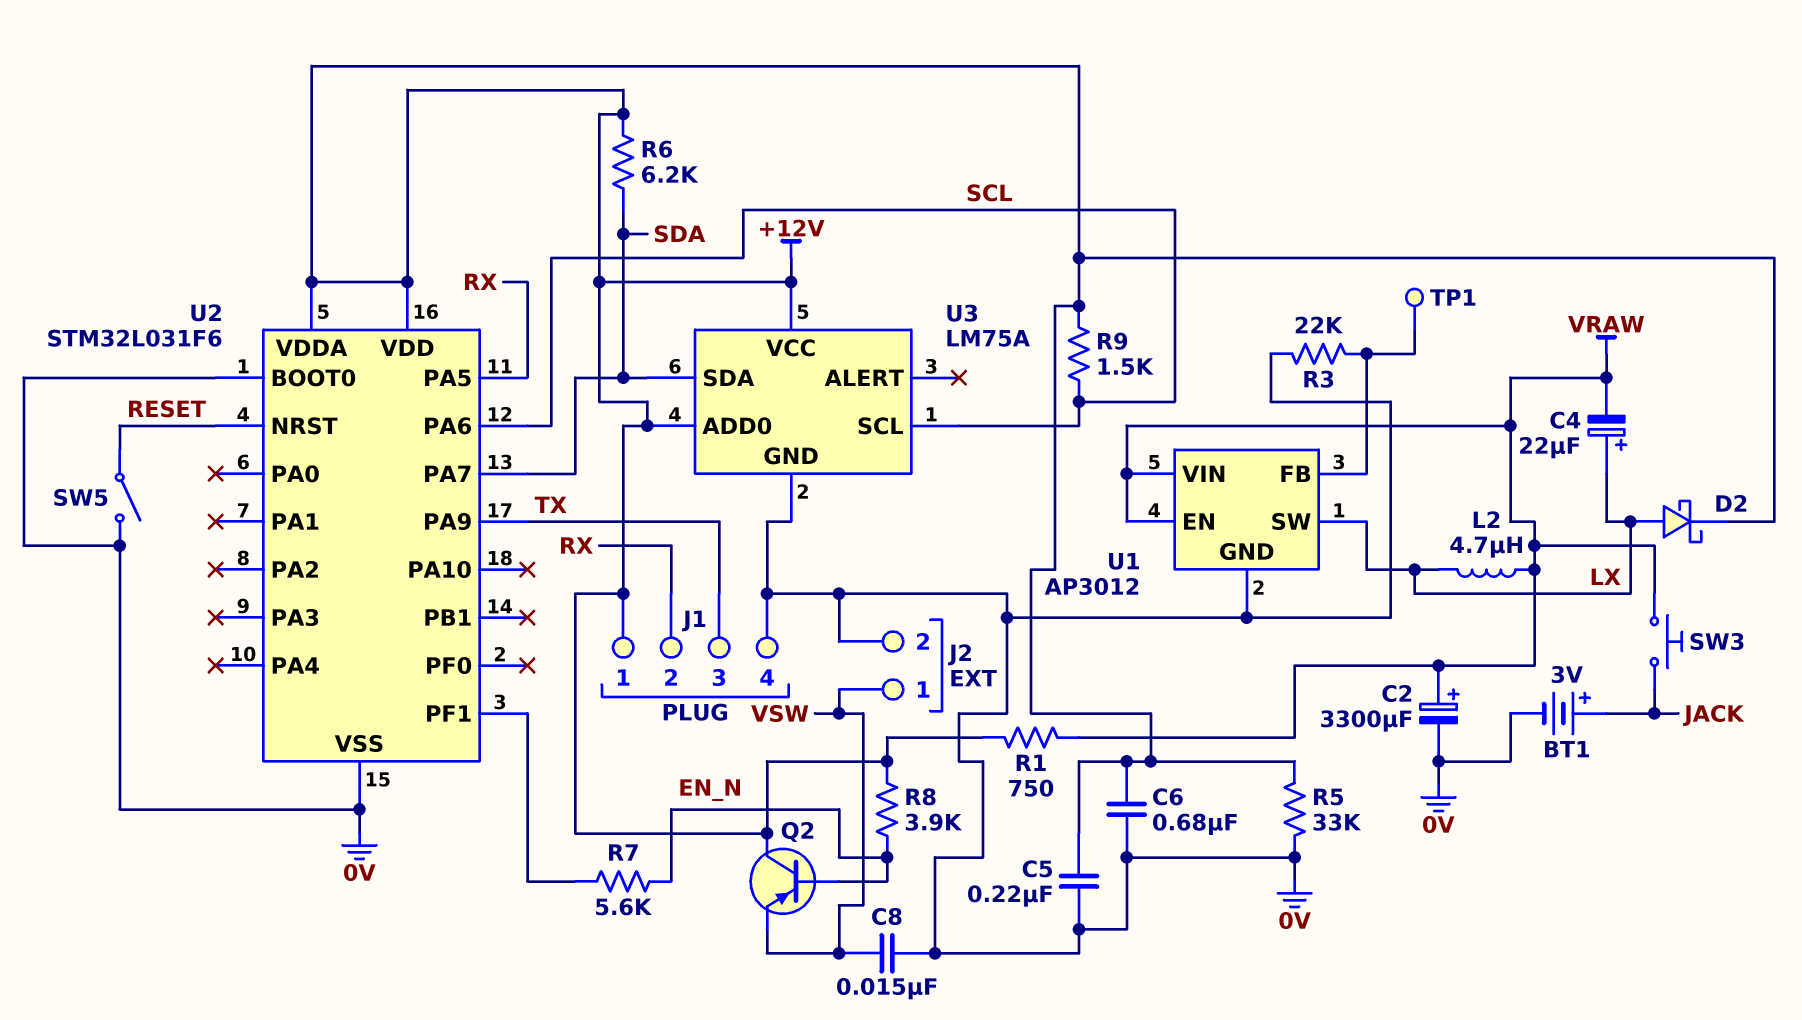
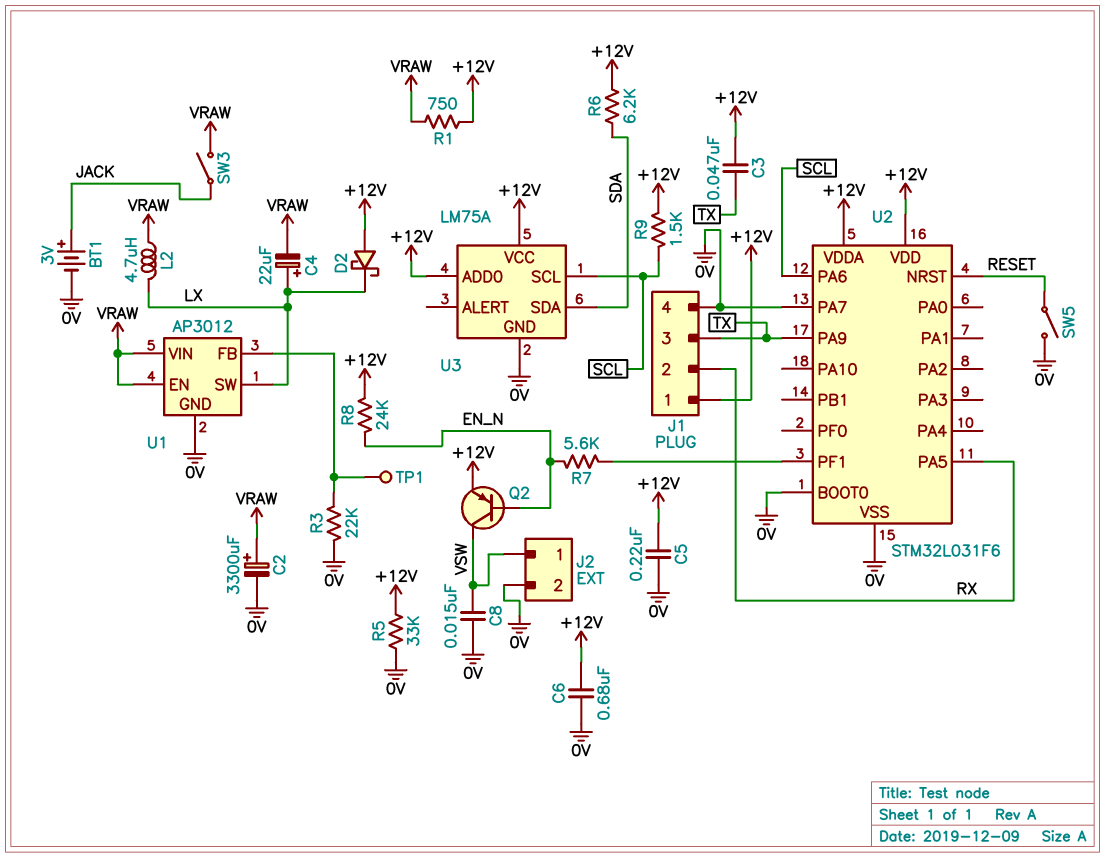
C3: none -> 47nF (+12V, TX)
D2: schottky (A LX, K +12V) -> schottky (A +12V, K LX)
Q2: PNP (B EN_N, C +12V, E VSW) -> PNP (B EN_N, C VSW, E +12V)
R8: 3.9k (+12V, EN_N) -> 24k (+12V, EN_N)
SW3: button (JACK, VRAW) -> switch (JACK, VRAW)
U2 pin PA7: SDA -> 0V

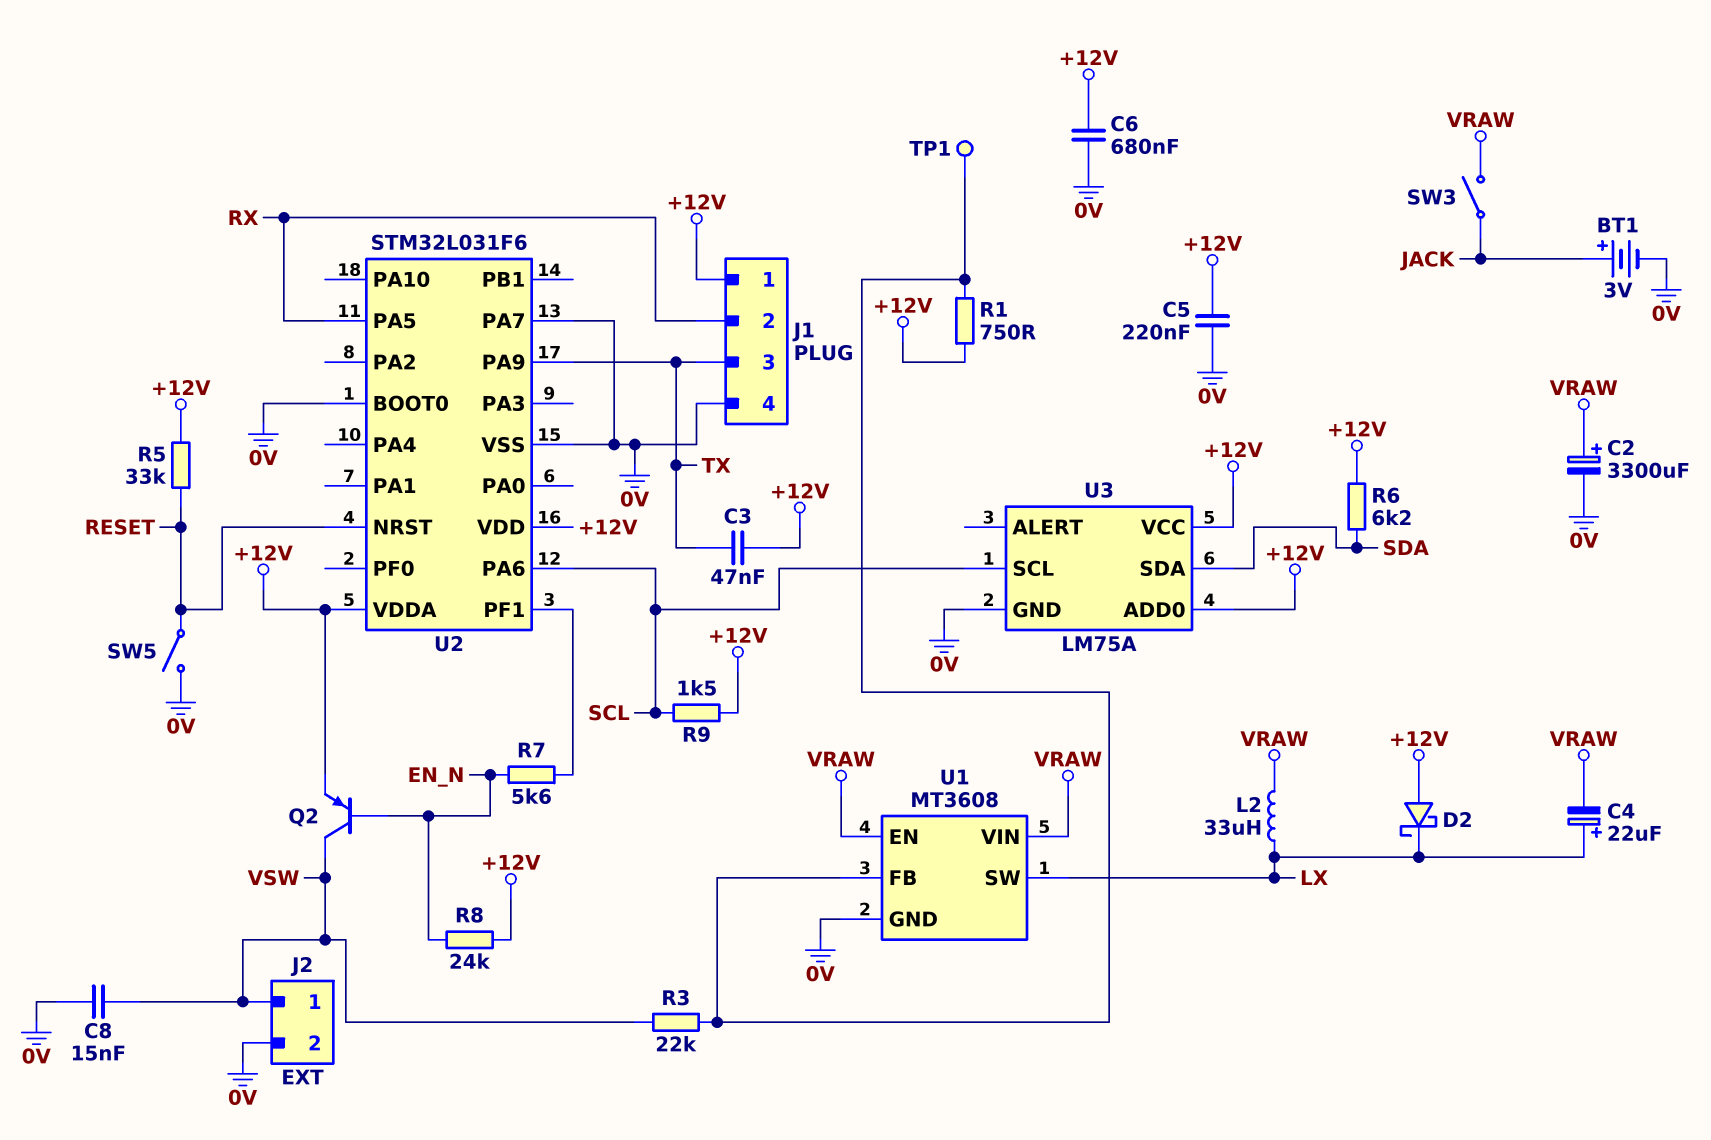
L2: 4.7uH (LX, VRAW) -> 33uH (LX, VRAW)
R1: 750 (+12V, VRAW) -> 750 (+12V, U1/FB)
R3: 22k (0V, U1/FB) -> 22k (U1/FB, VSW)
R5: 33k (+12V, 0V) -> 33k (+12V, RESET)
U1: AP3012 -> MT3608

